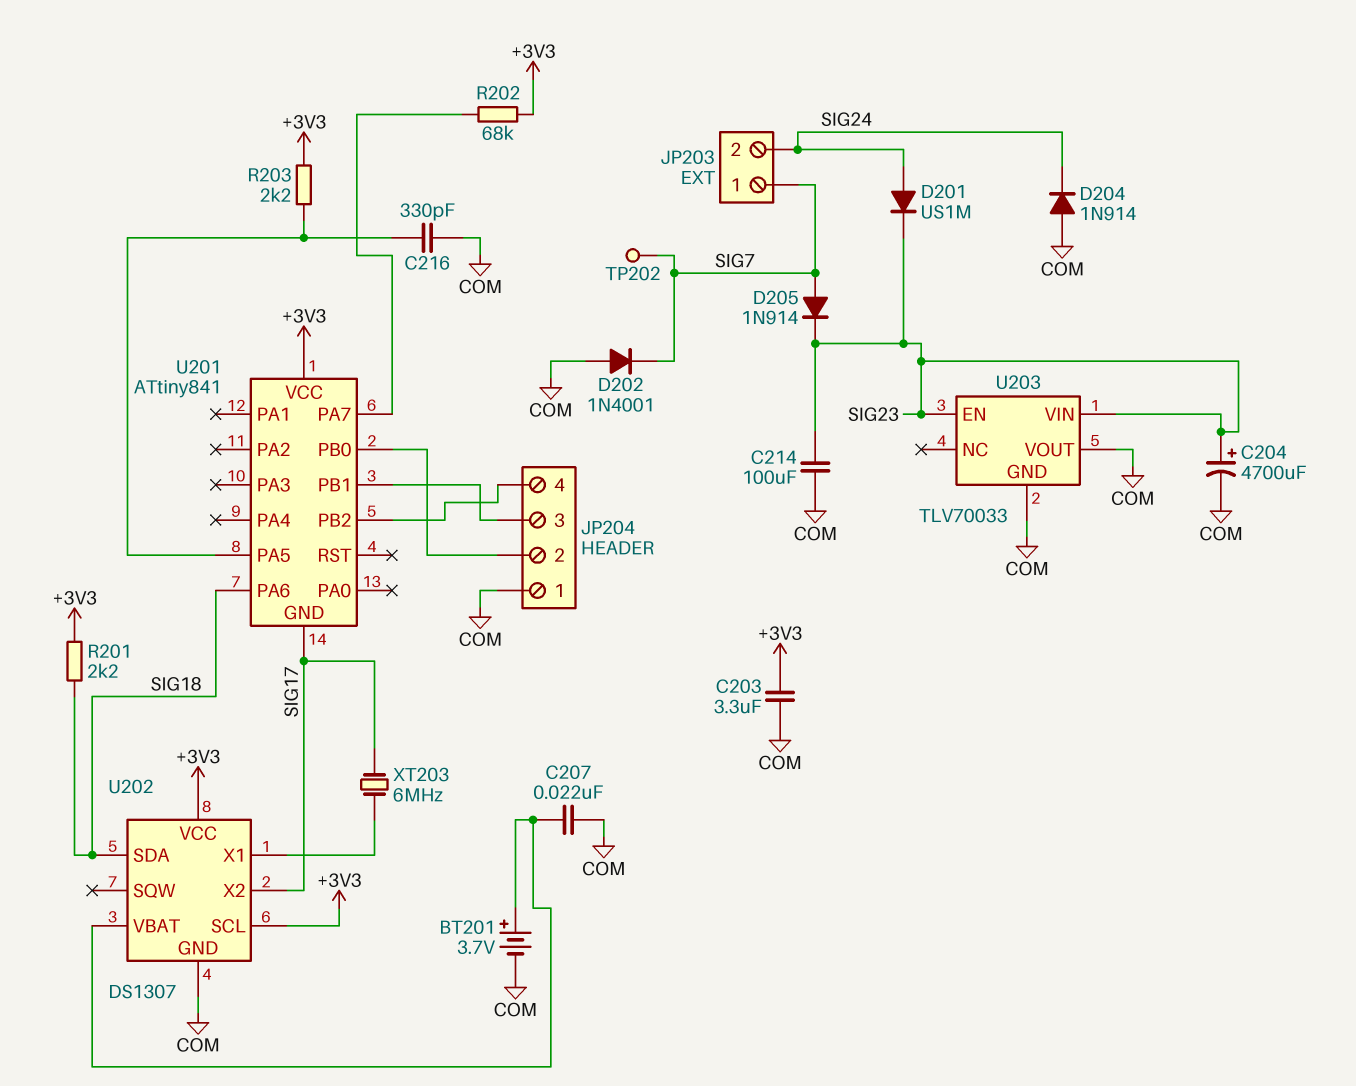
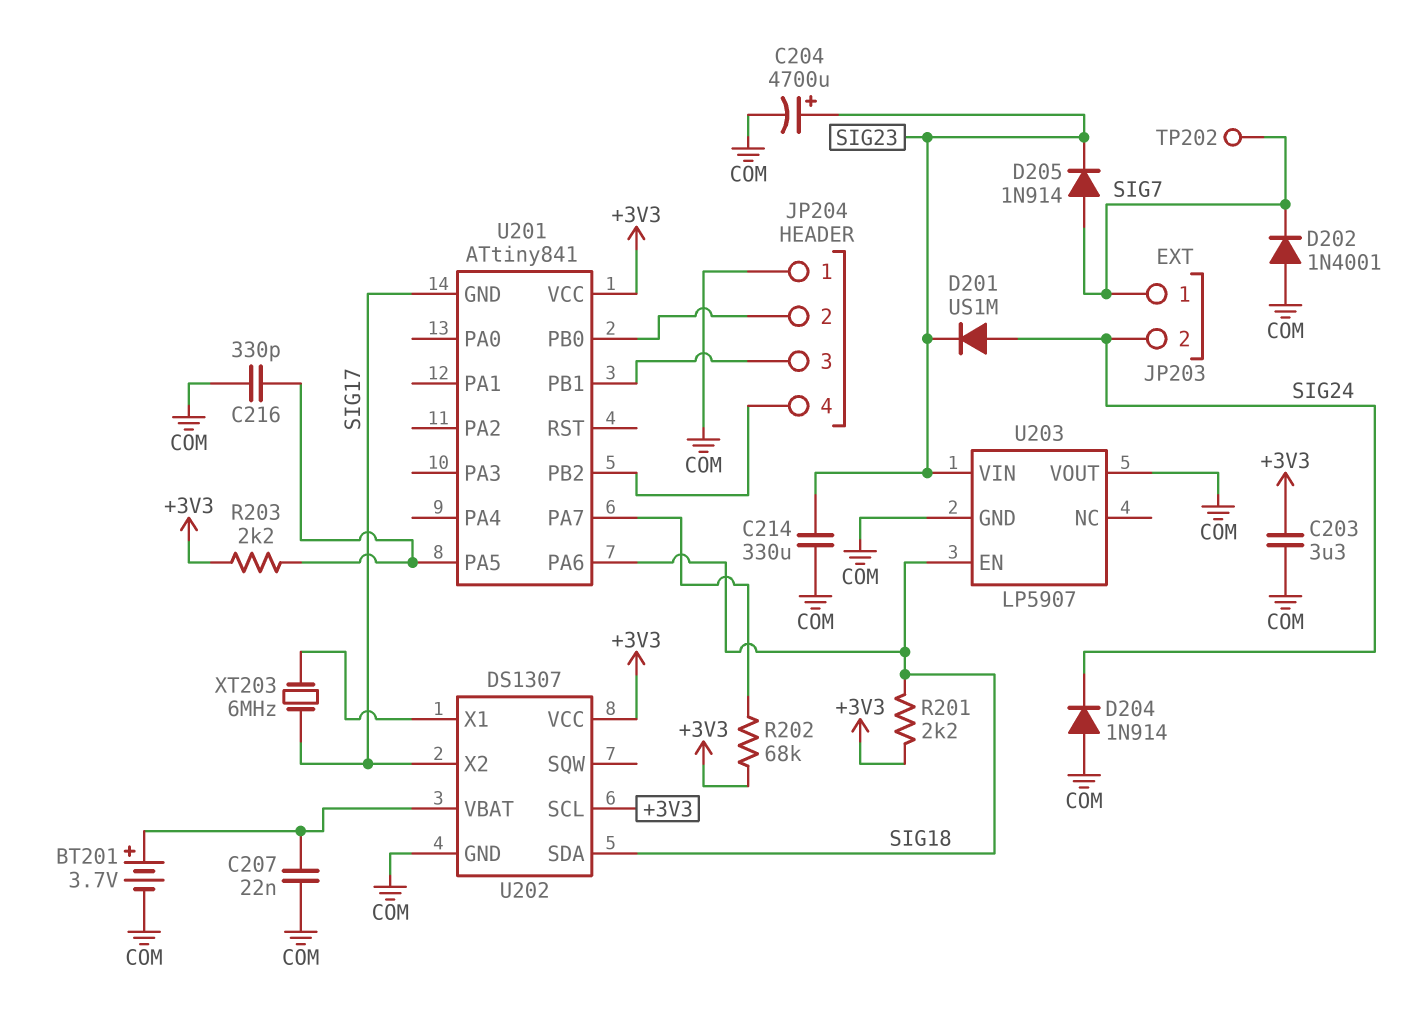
C214: 100uF (COM, SIG23) -> 330uF (COM, SIG23)
U203: TLV70033 -> LP5907
U203 pin EN: SIG23 -> SIG18

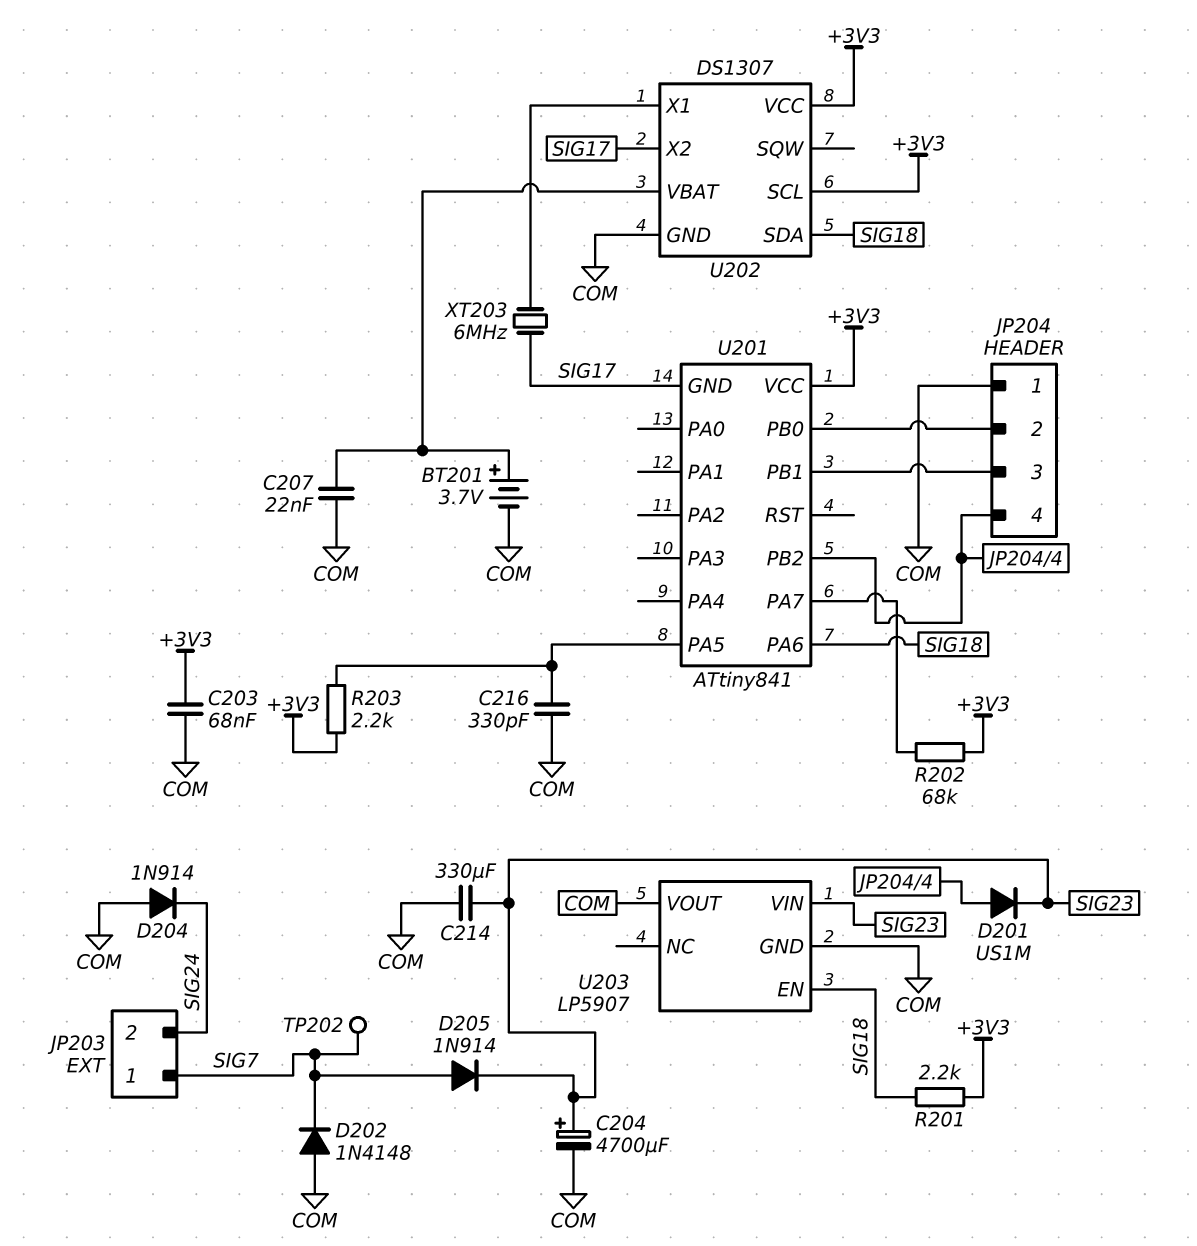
C203: 3.3uF (+3V3, COM) -> 68nF (+3V3, COM)
D201: diode US1M (A SIG24, K SIG23) -> diode US1M (A JP204/4, K SIG23)
D202: diode 1N4001 (A COM, K SIG7) -> diode 1N4148 (A COM, K SIG7)

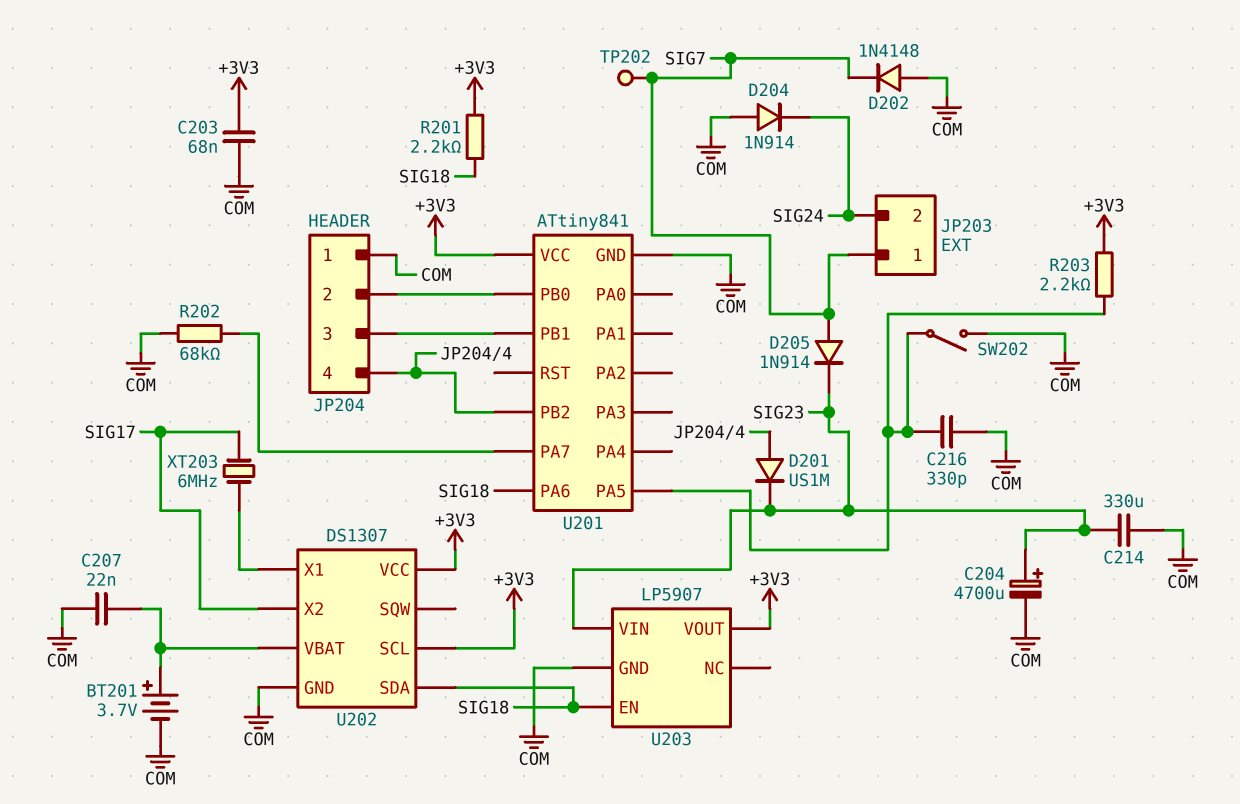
R202: 68k (+3V3, U201/PA7) -> 68k (COM, U201/PA7)
SW202: none -> switch (COM, U201/PA5)
U201 pin GND: SIG17 -> COM
U203 pin VOUT: COM -> +3V3

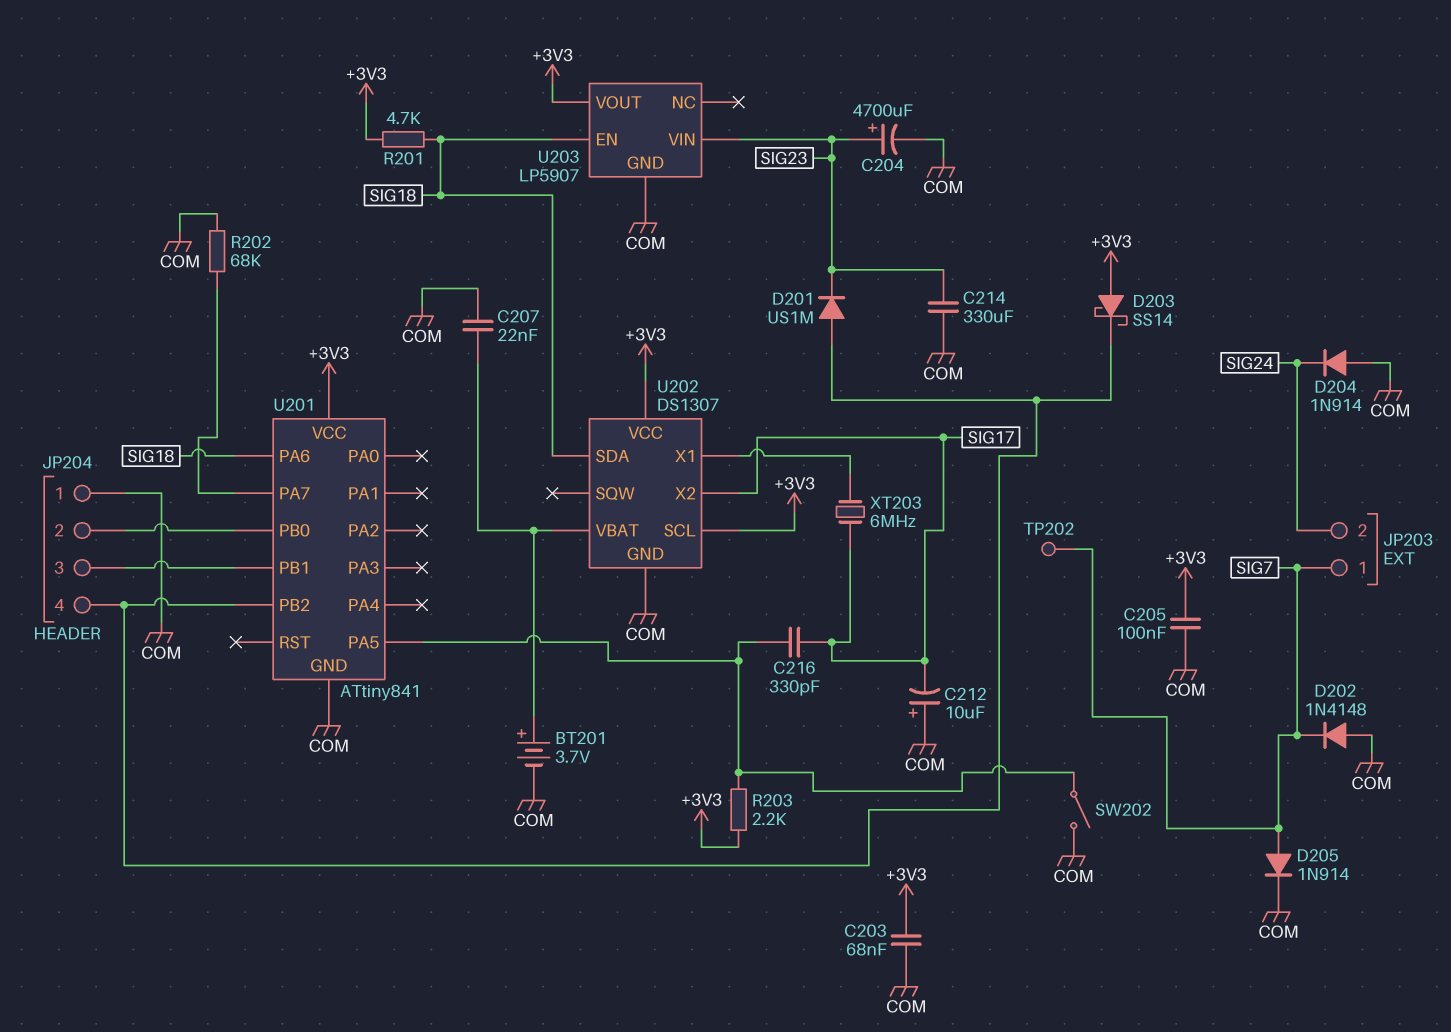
C205: none -> 100nF (+3V3, COM)
C212: none -> 10uF (plus COM, minus SIG17)
C216: 330pF (COM, U201/PA5) -> 330pF (SIG17, U201/PA5)
D203: none -> schottky SS14 (A +3V3, K JP204/4)
D205: diode 1N914 (A SIG7, K SIG23) -> diode 1N914 (A SIG7, K COM)
R201: 2.2k (+3V3, SIG18) -> 4.7k (+3V3, SIG18)

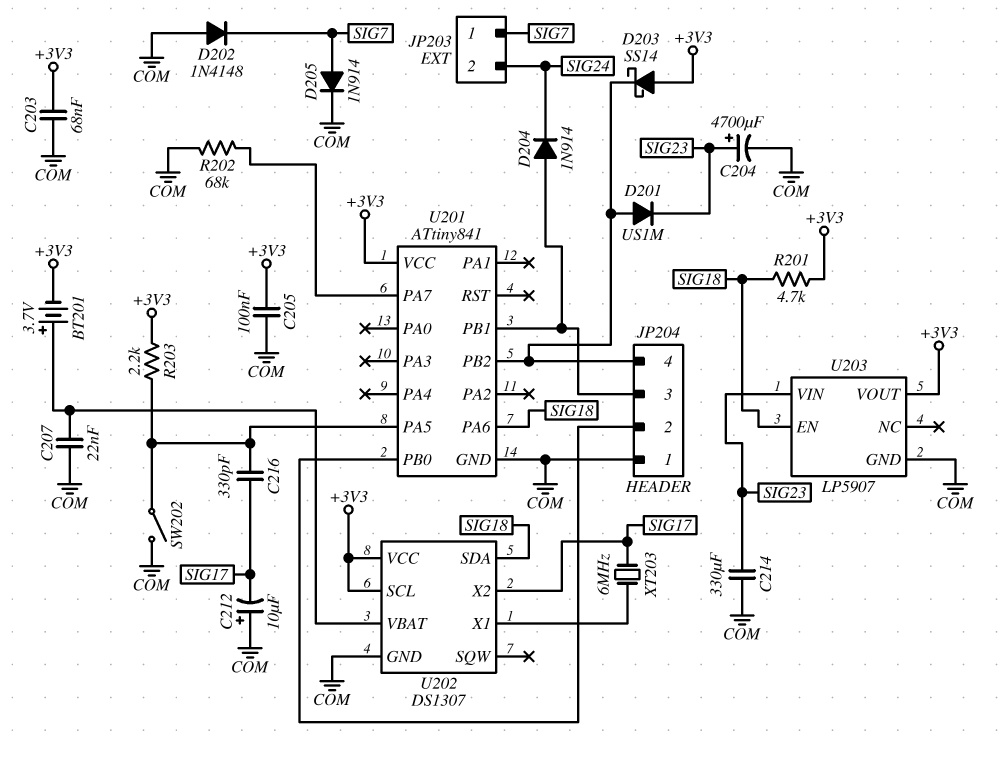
BT201: 3.7V (plus U202/VBAT, minus COM) -> 3.7V (plus U202/VBAT, minus +3V3)
D204: diode 1N914 (A COM, K SIG24) -> diode 1N914 (A JP204/3, K SIG24)
TP202: test point (SIG7) -> none

